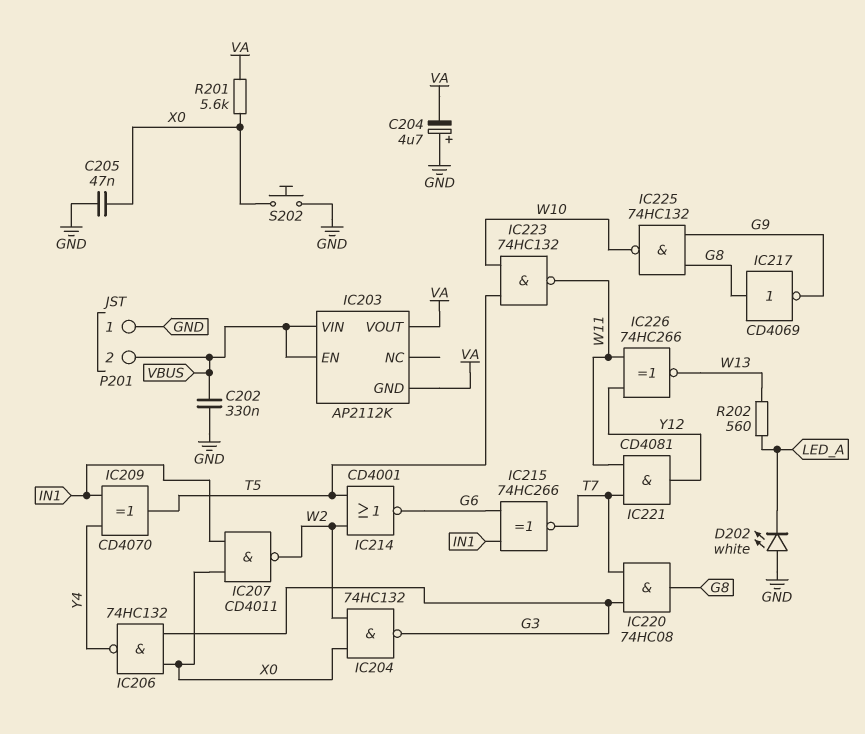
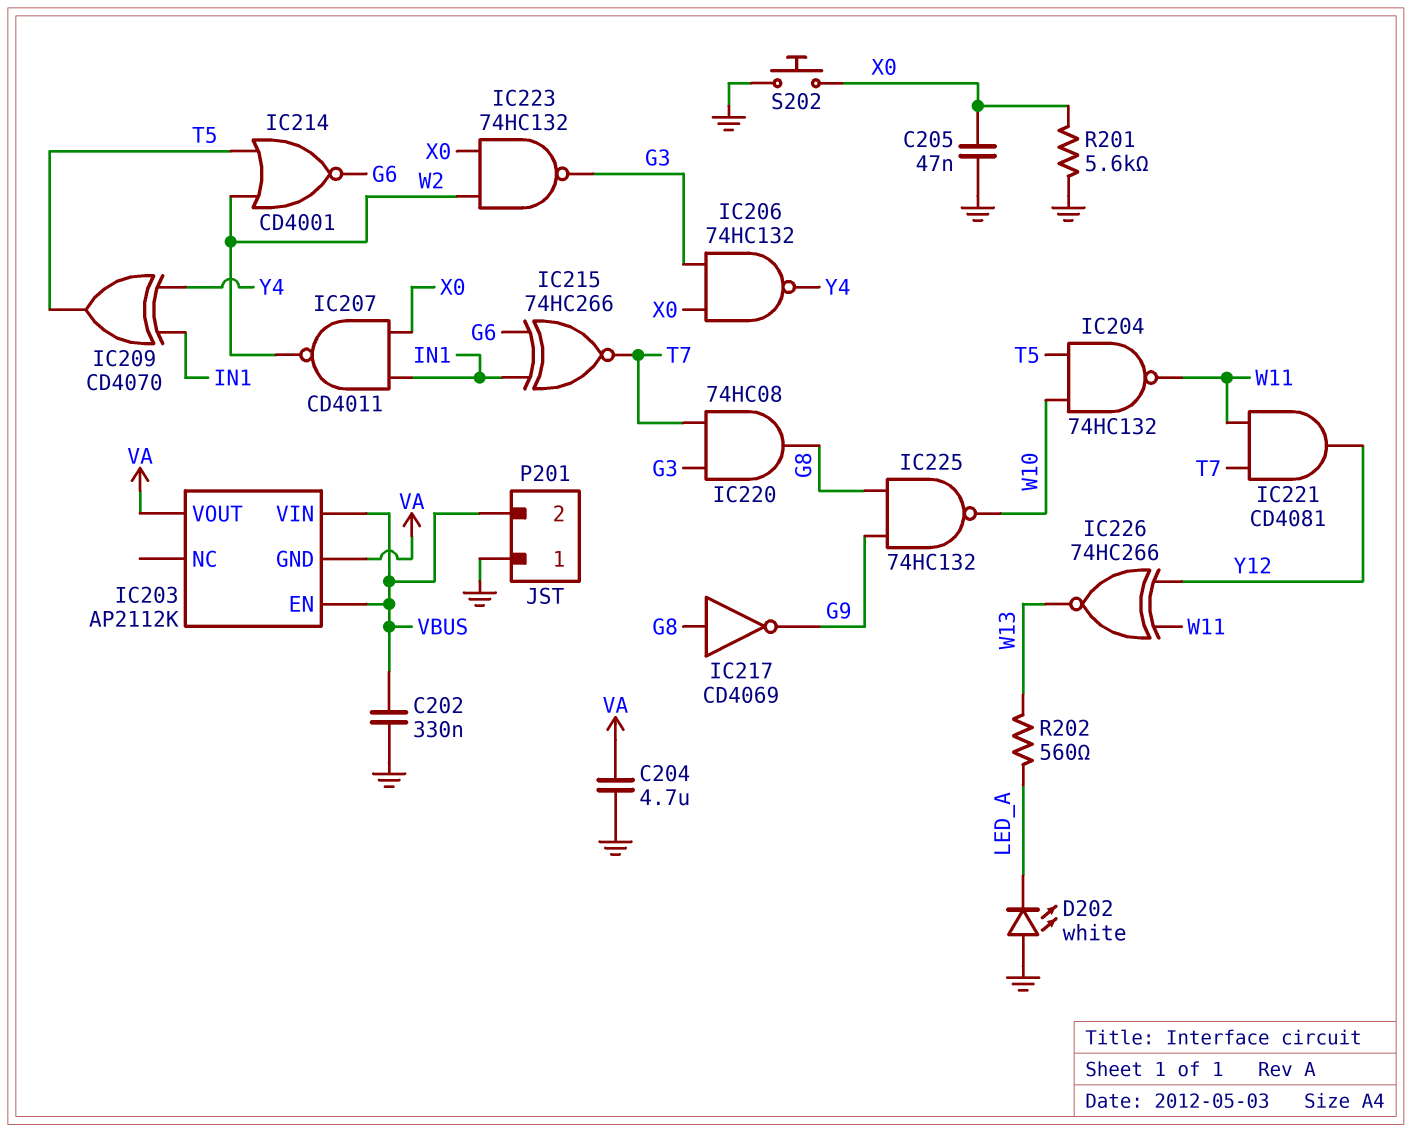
C204: 4.7uF (plus GND, minus VA) -> 4.7uF (GND, VA)
IC204: NAND 74HC132 (in W2, in X0, out G3) -> NAND 74HC132 (in T5, in W10, out W11)
IC223: NAND 74HC132 (in T5, in W10, out W11) -> NAND 74HC132 (in W2, in X0, out G3)
R201: 5.6k (VA, X0) -> 5.6k (GND, X0)

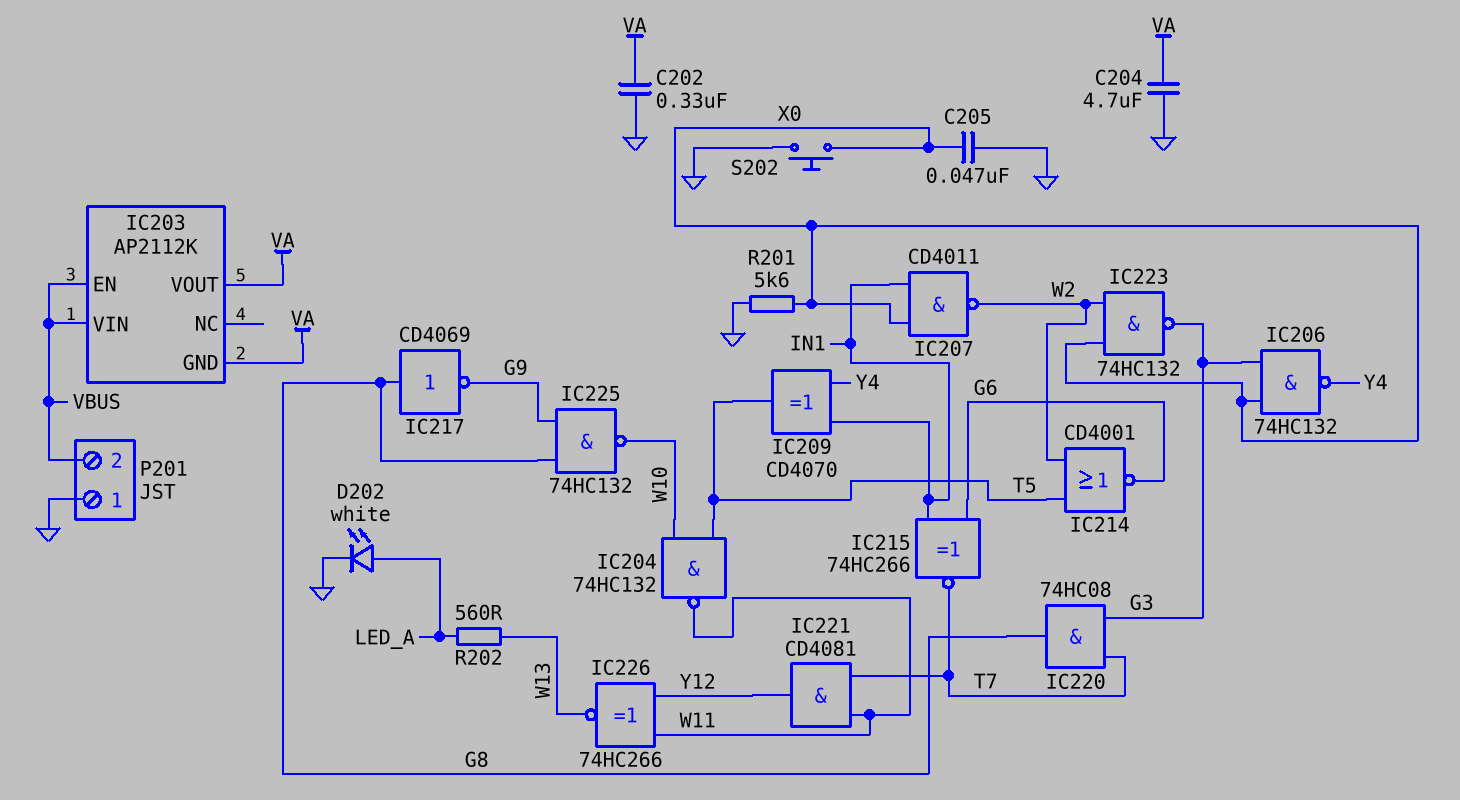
C202: 330nF (GND, VBUS) -> 330nF (GND, VA)
D202: LED white (A GND, K LED_A) -> LED white (A LED_A, K GND)

